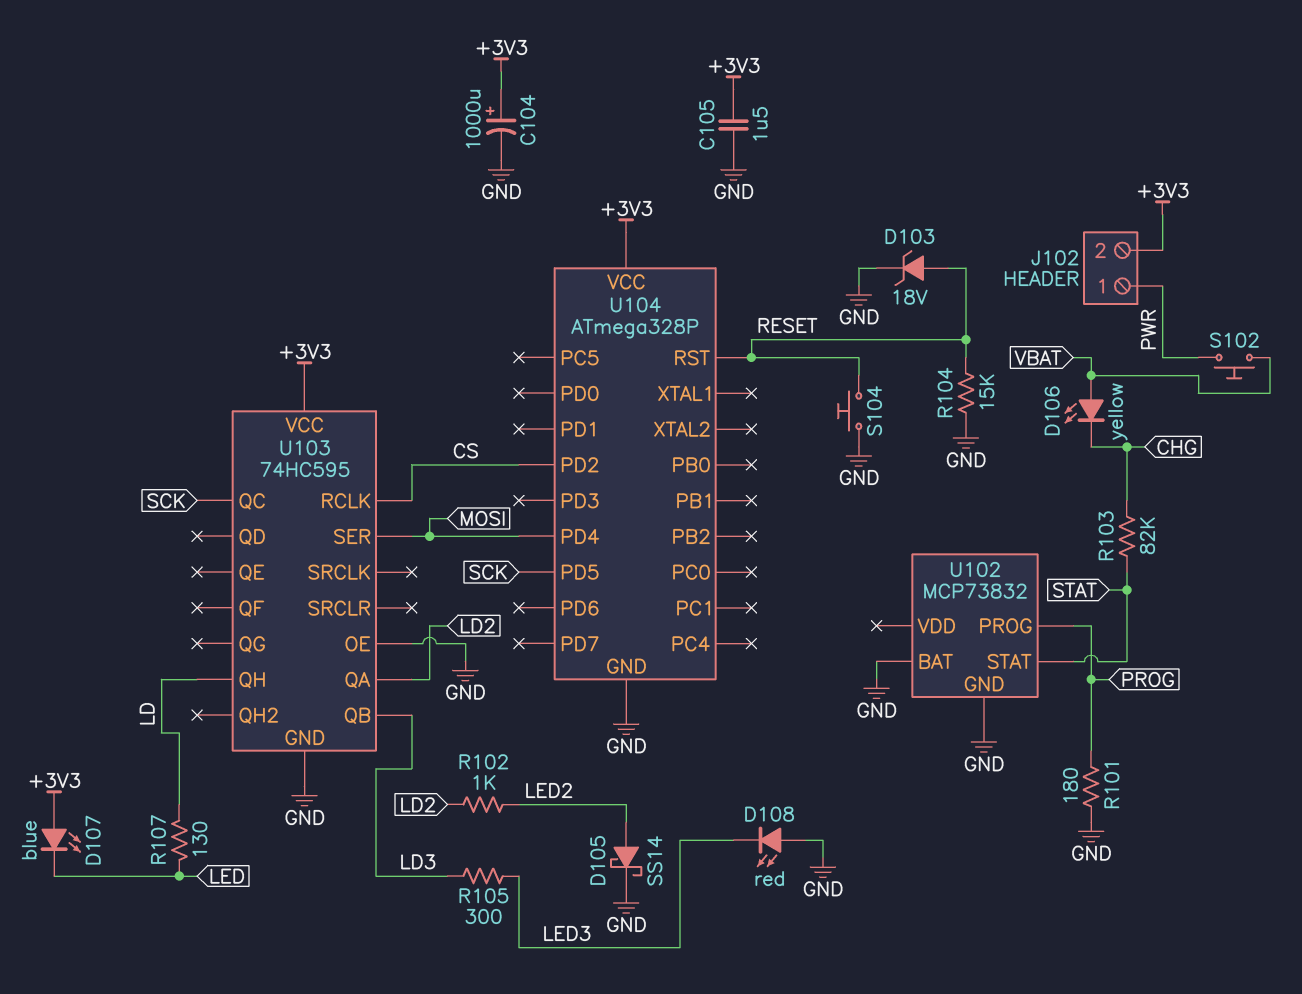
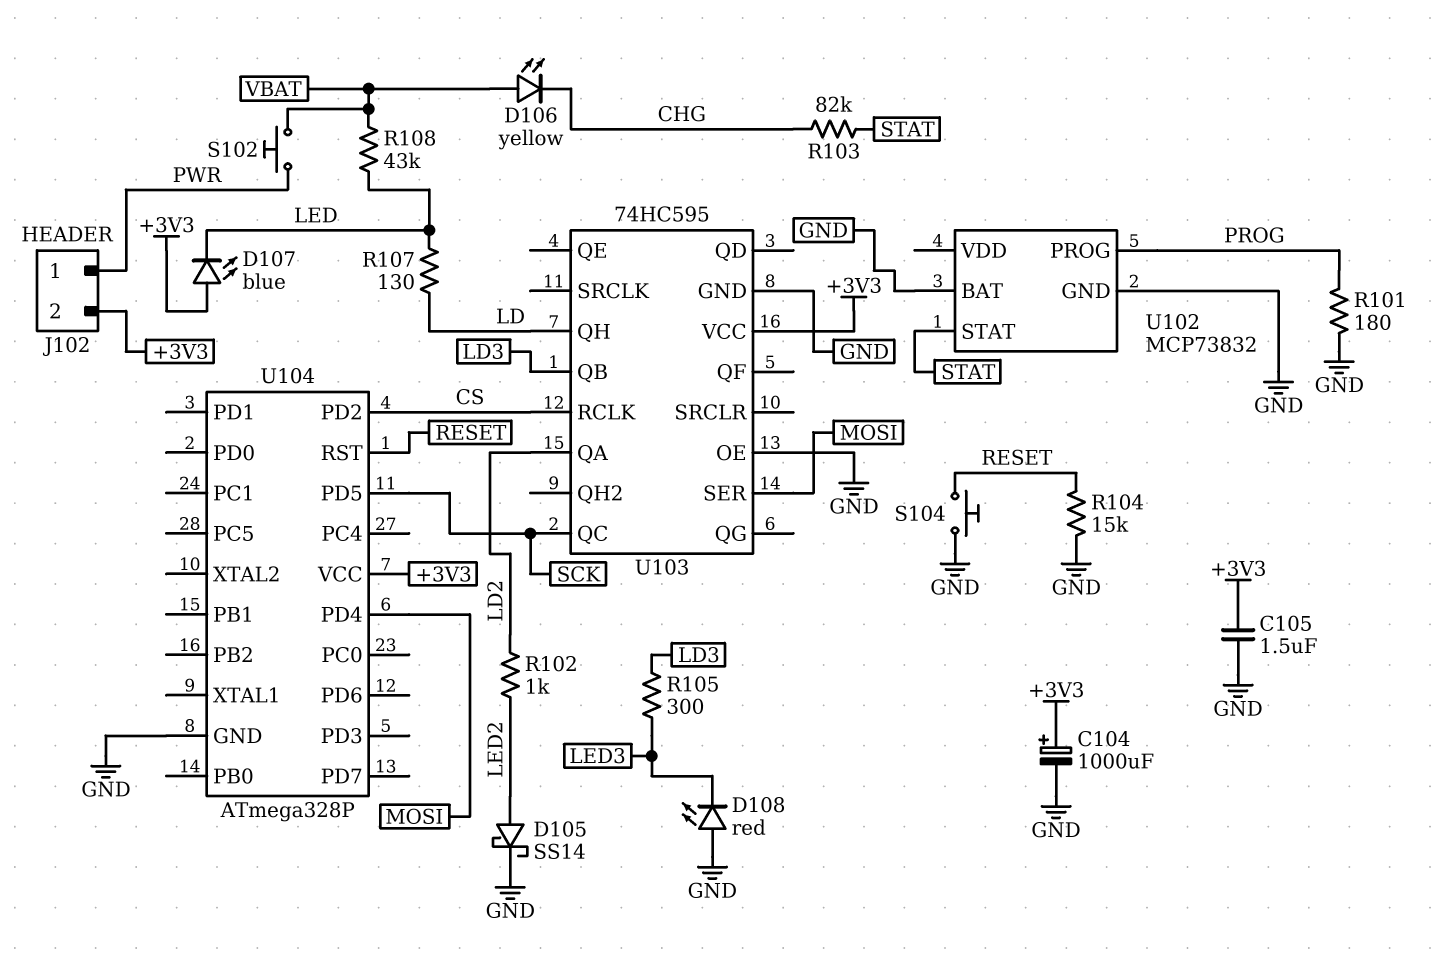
D103: zener 18V (A RESET, K GND) -> none
R108: none -> 43k (LED, VBAT)

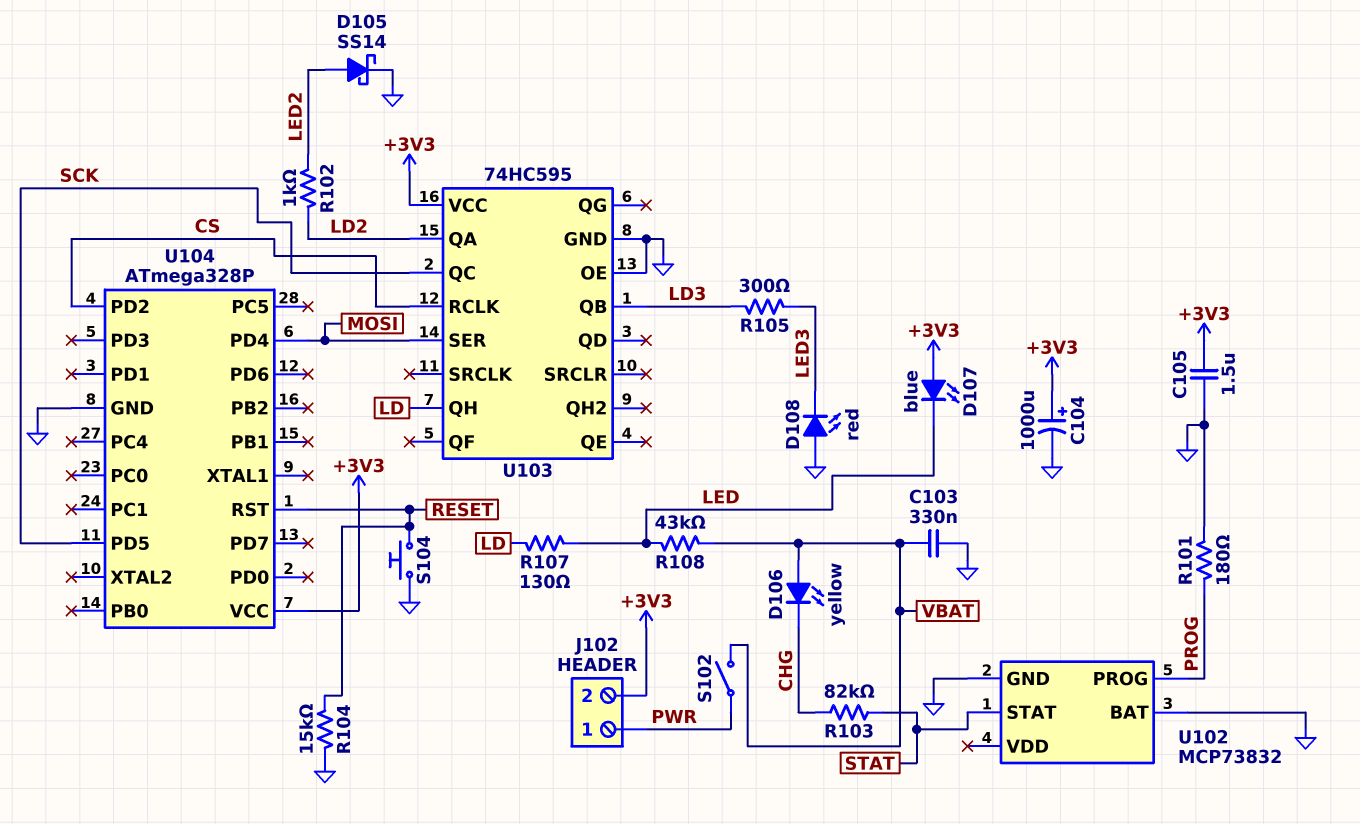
C103: none -> 330nF (GND, VBAT)
S102: button (PWR, VBAT) -> switch (PWR, VBAT)

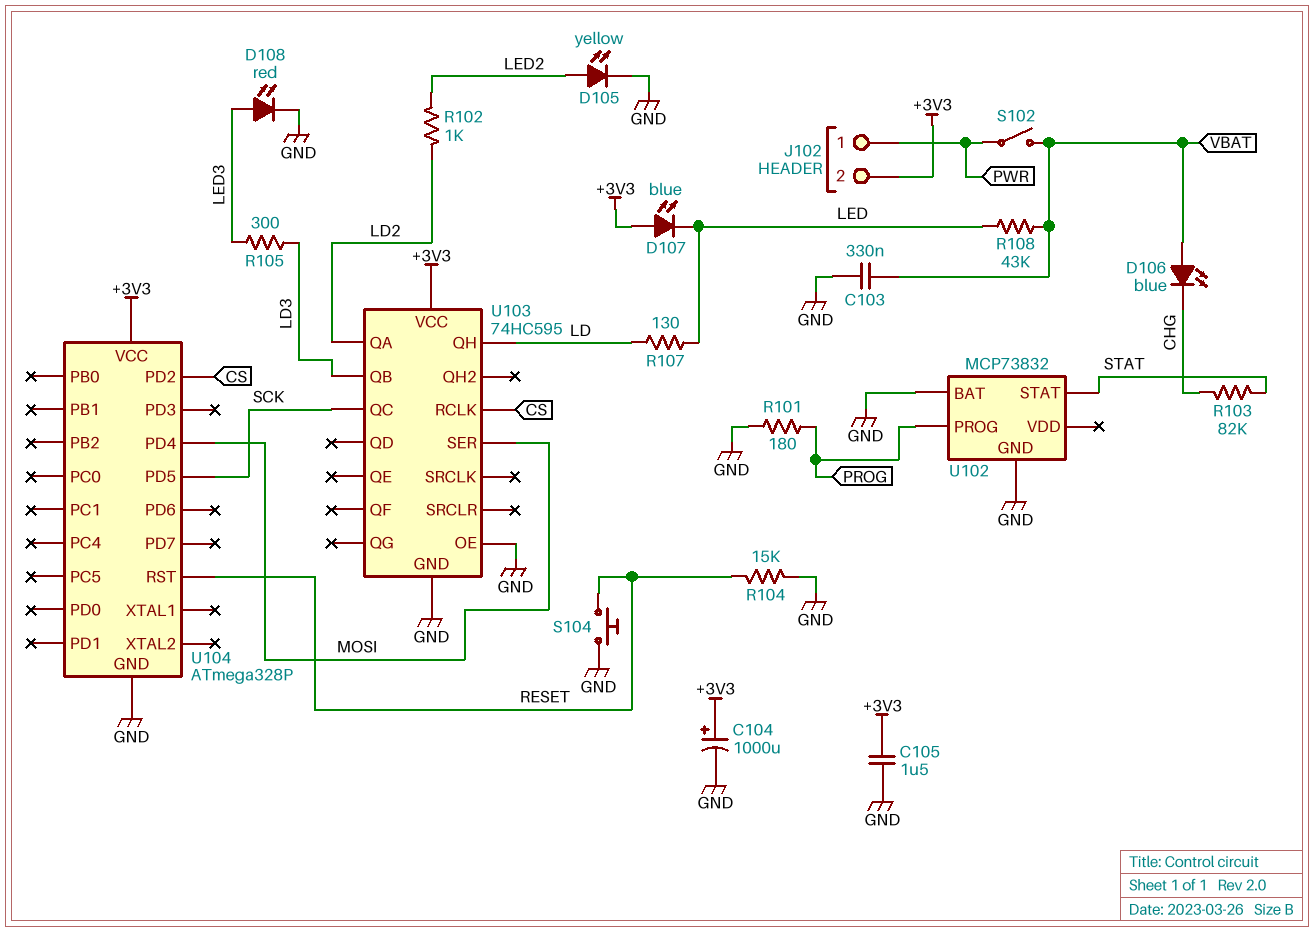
D105: schottky SS14 (A LED2, K GND) -> LED yellow (A LED2, K GND)
D106: LED yellow (A VBAT, K CHG) -> LED blue (A VBAT, K CHG)
D108: LED red (A GND, K LED3) -> LED red (A LED3, K GND)

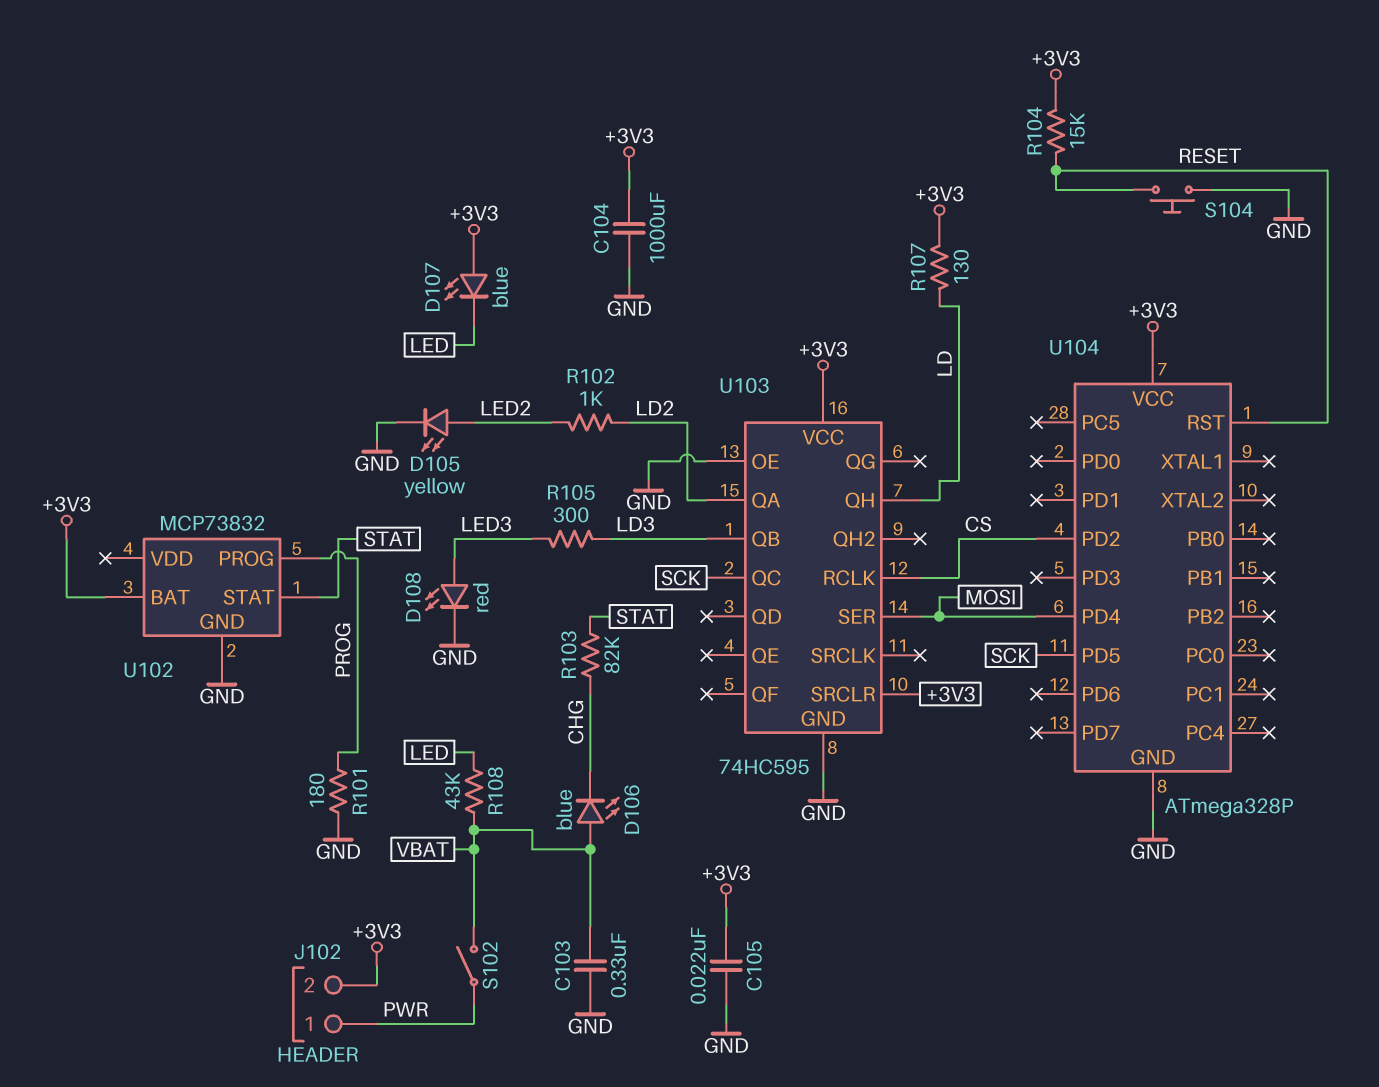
C104: 1000uF (plus +3V3, minus GND) -> 1000uF (+3V3, GND)
C105: 1.5uF (+3V3, GND) -> 22nF (+3V3, GND)
R104: 15k (GND, RESET) -> 15k (+3V3, RESET)
R107: 130 (LD, LED) -> 130 (+3V3, LD)
U102 pin BAT: GND -> +3V3
U103 pin SRCLR: none -> +3V3

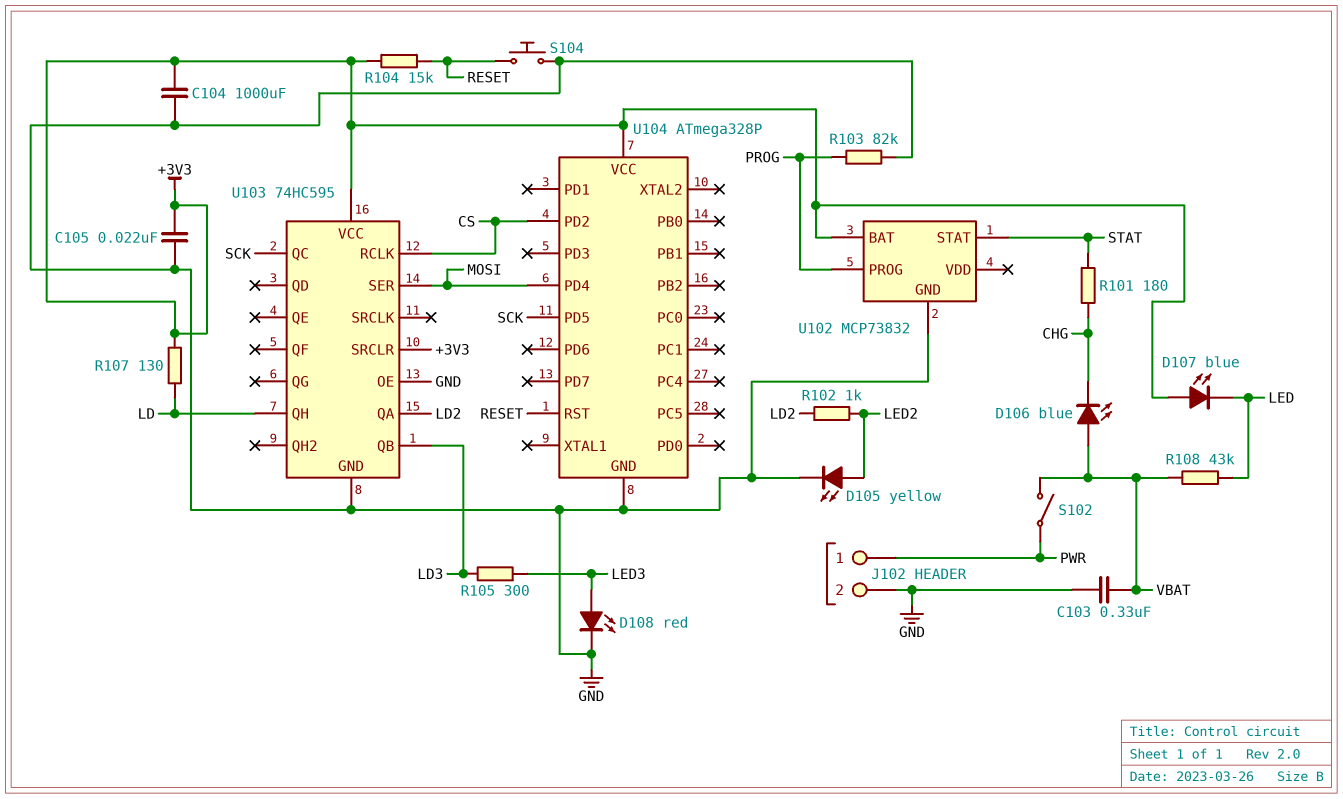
J102 pin 2: +3V3 -> GND
R101: 180 (GND, PROG) -> 180 (CHG, STAT)
R103: 82k (CHG, STAT) -> 82k (GND, PROG)

